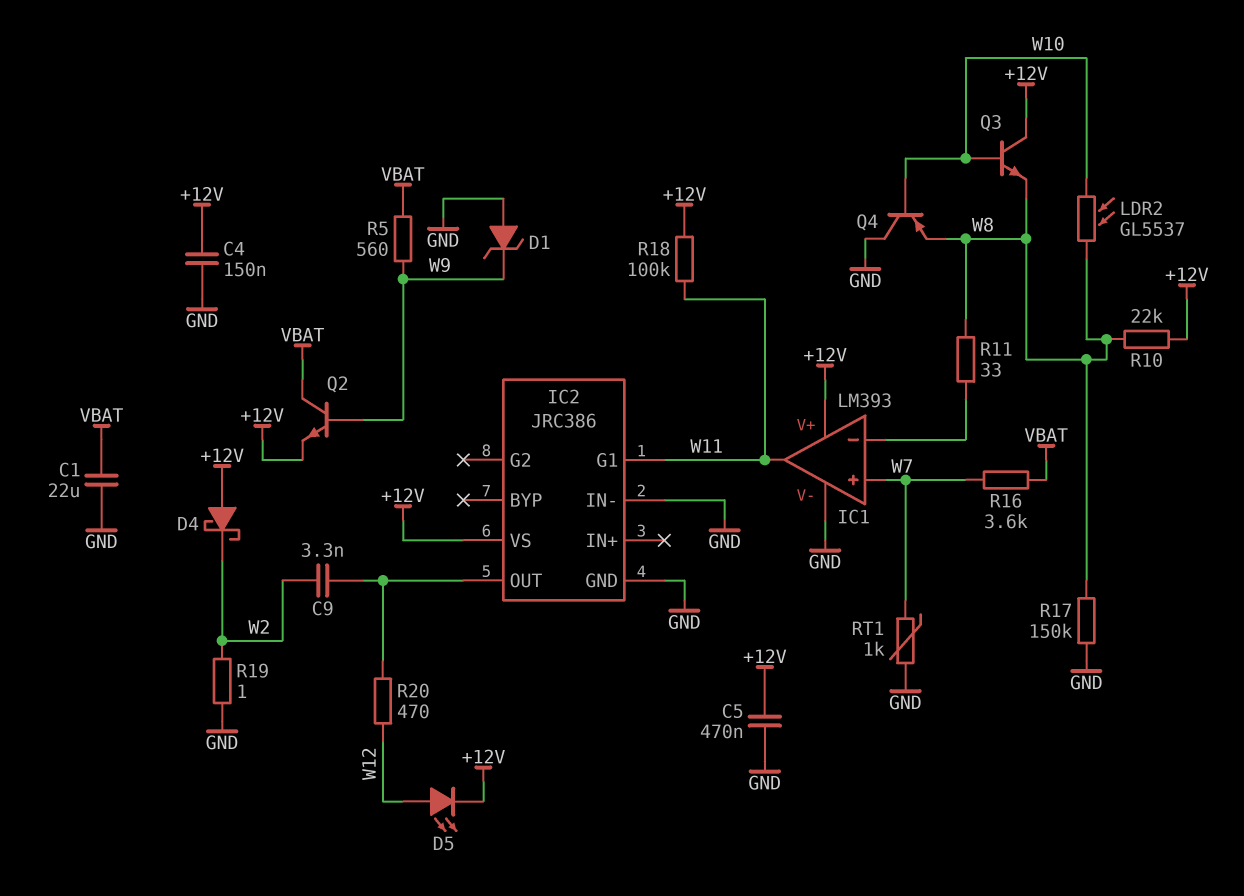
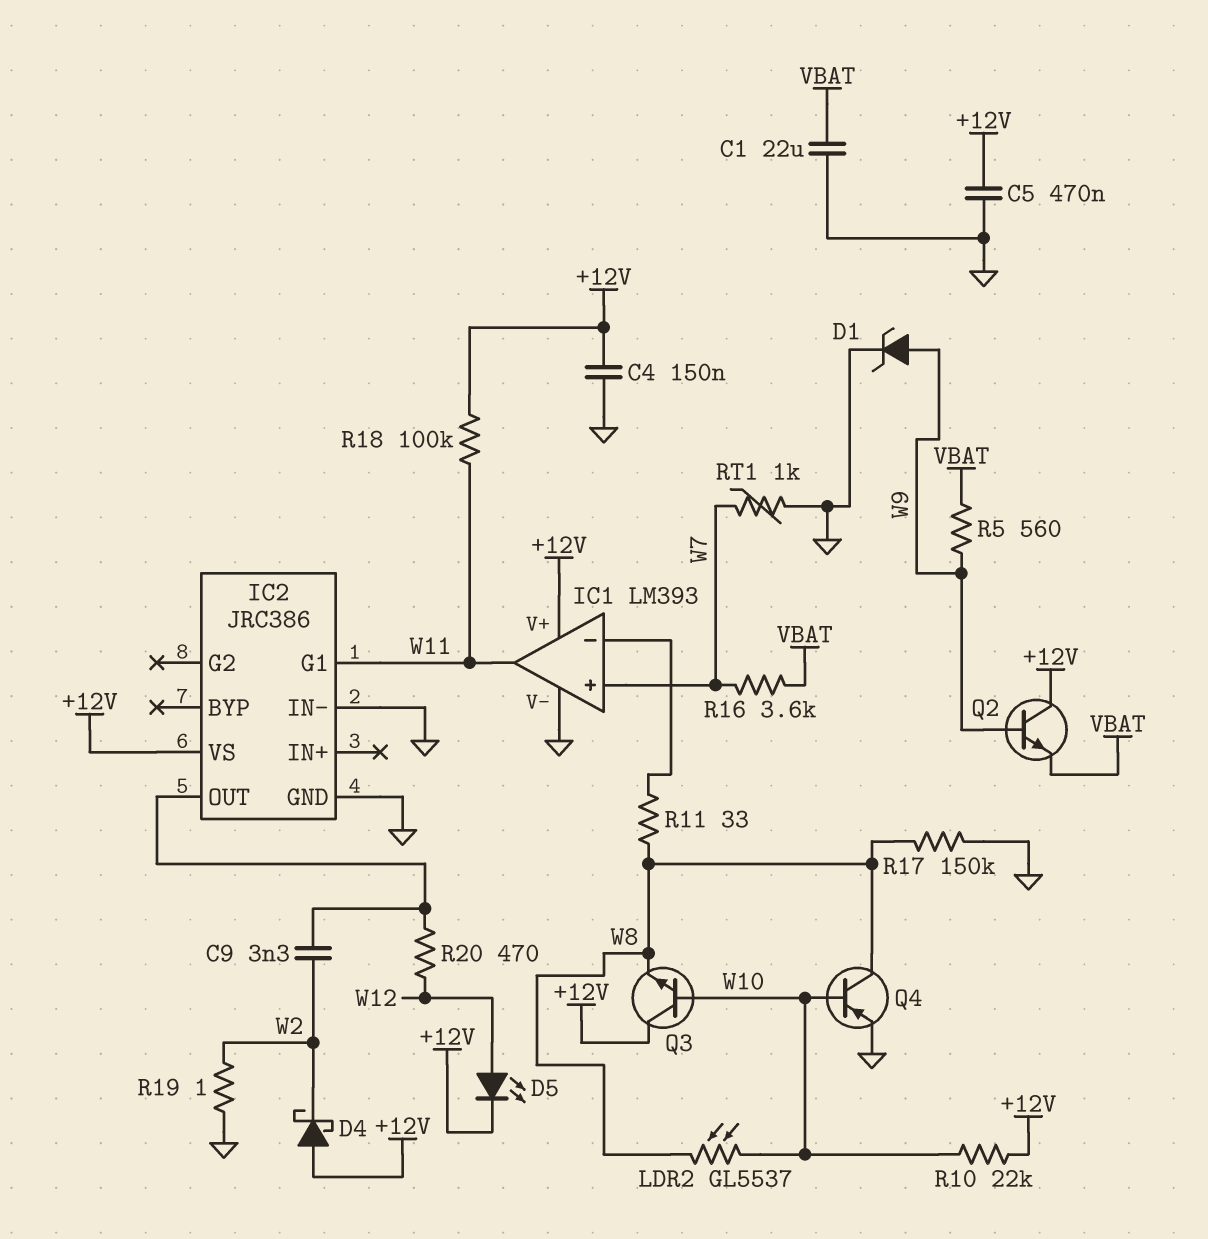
D1: zener (A GND, K W9) -> zener (A W9, K GND)
Q2: NPN (B W9, C VBAT, E +12V) -> NPN (B W9, C +12V, E VBAT)
Q4: PNP (B W10, C GND, E W8) -> PNP (B W10, C W8, E GND)
R10: 22k (+12V, W8) -> 22k (+12V, W10)

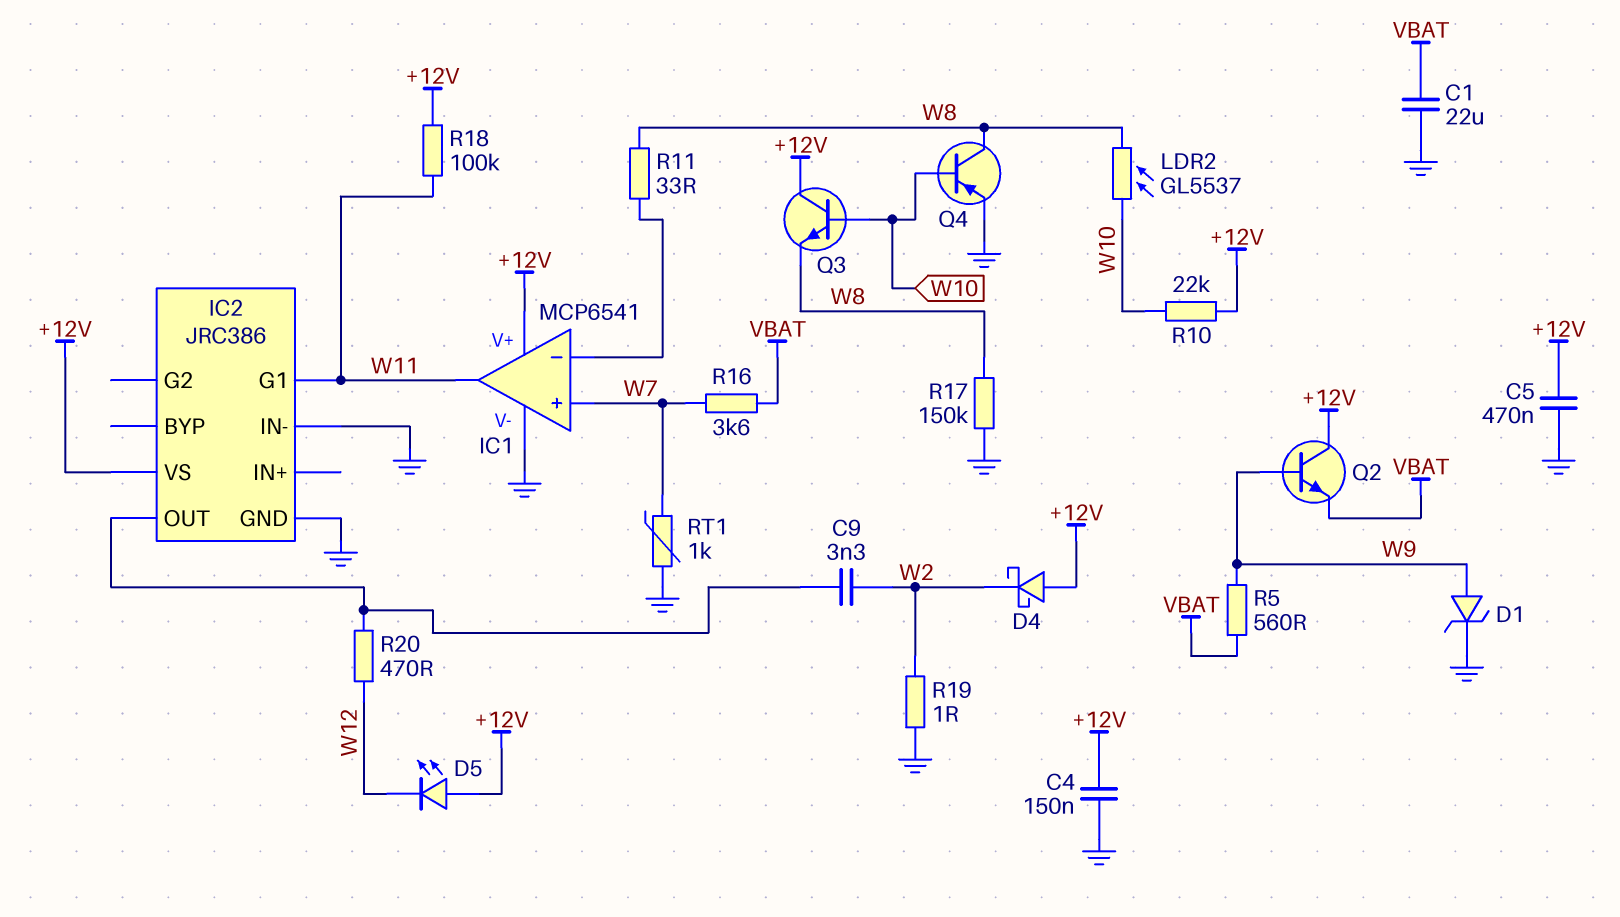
D5: LED (A W12, K +12V) -> LED (A +12V, K W12)
IC1: LM393 -> MCP6541

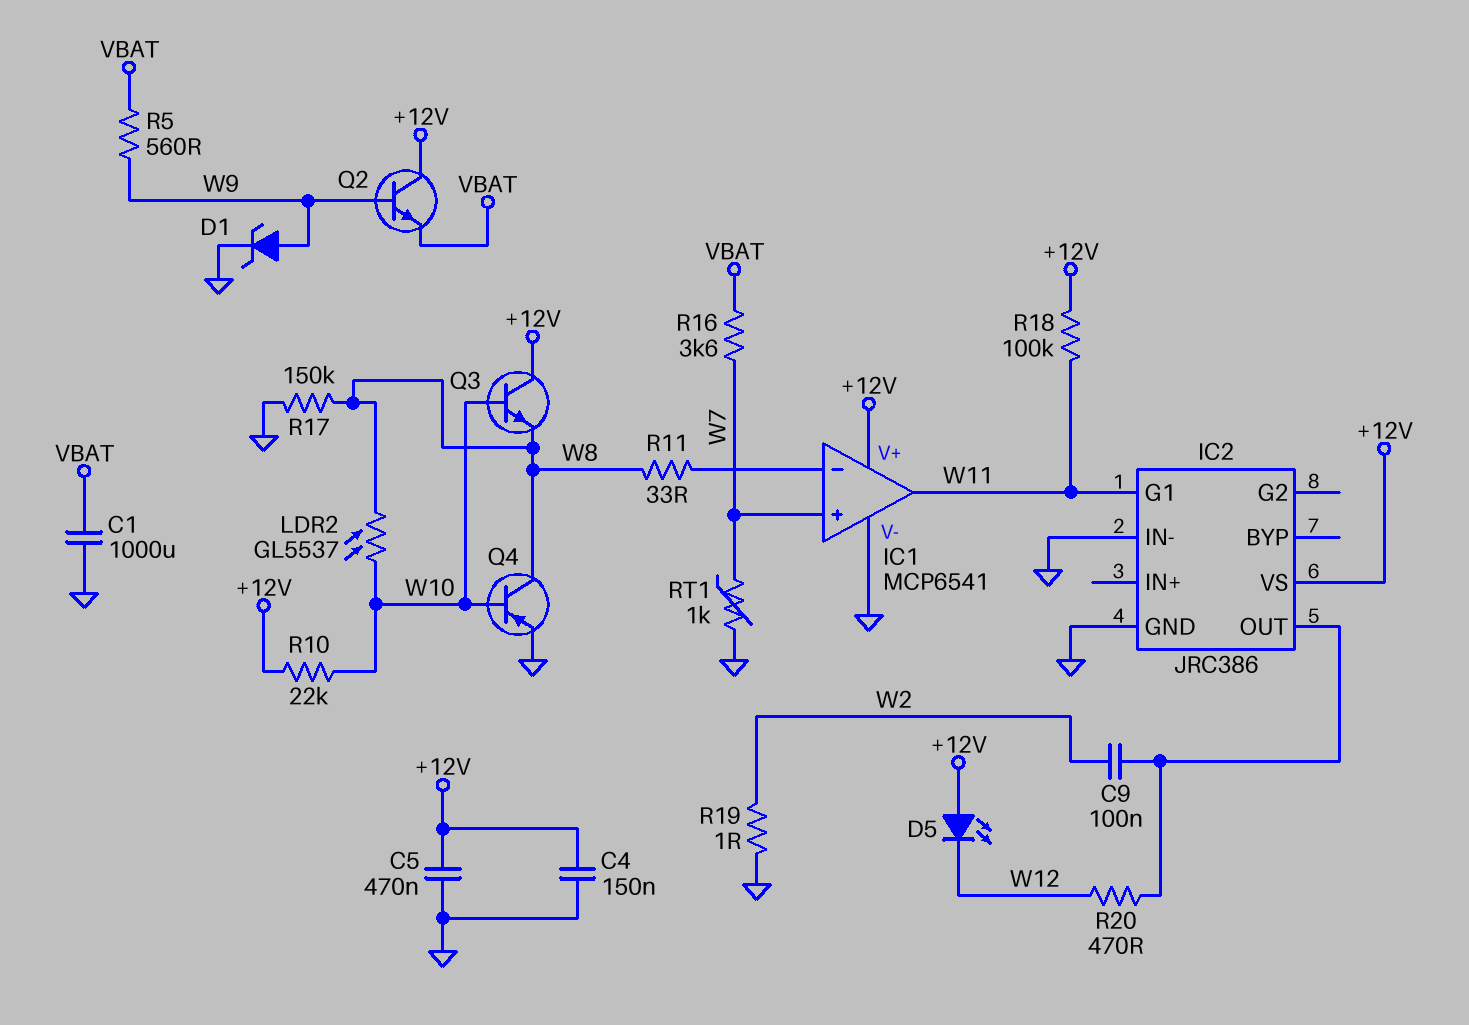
C1: 22uF (GND, VBAT) -> 1000uF (GND, VBAT)
C9: 3.3nF (IC2/OUT, W2) -> 100nF (IC2/OUT, W2)
D4: schottky (A +12V, K W2) -> none

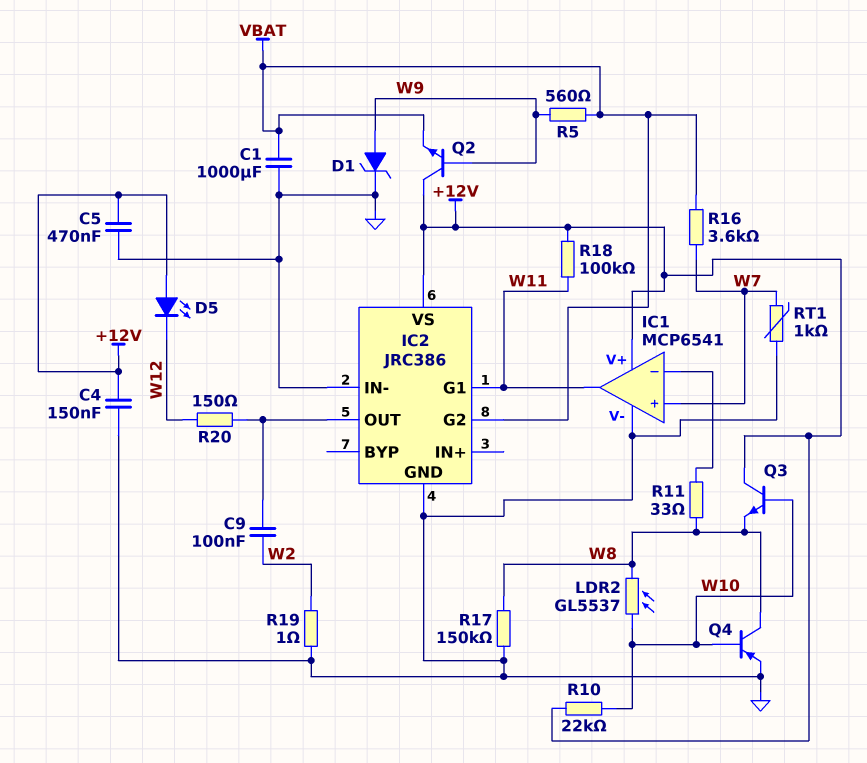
IC2 pin G2: none -> VBAT
R20: 470 (IC2/OUT, W12) -> 150 (IC2/OUT, W12)

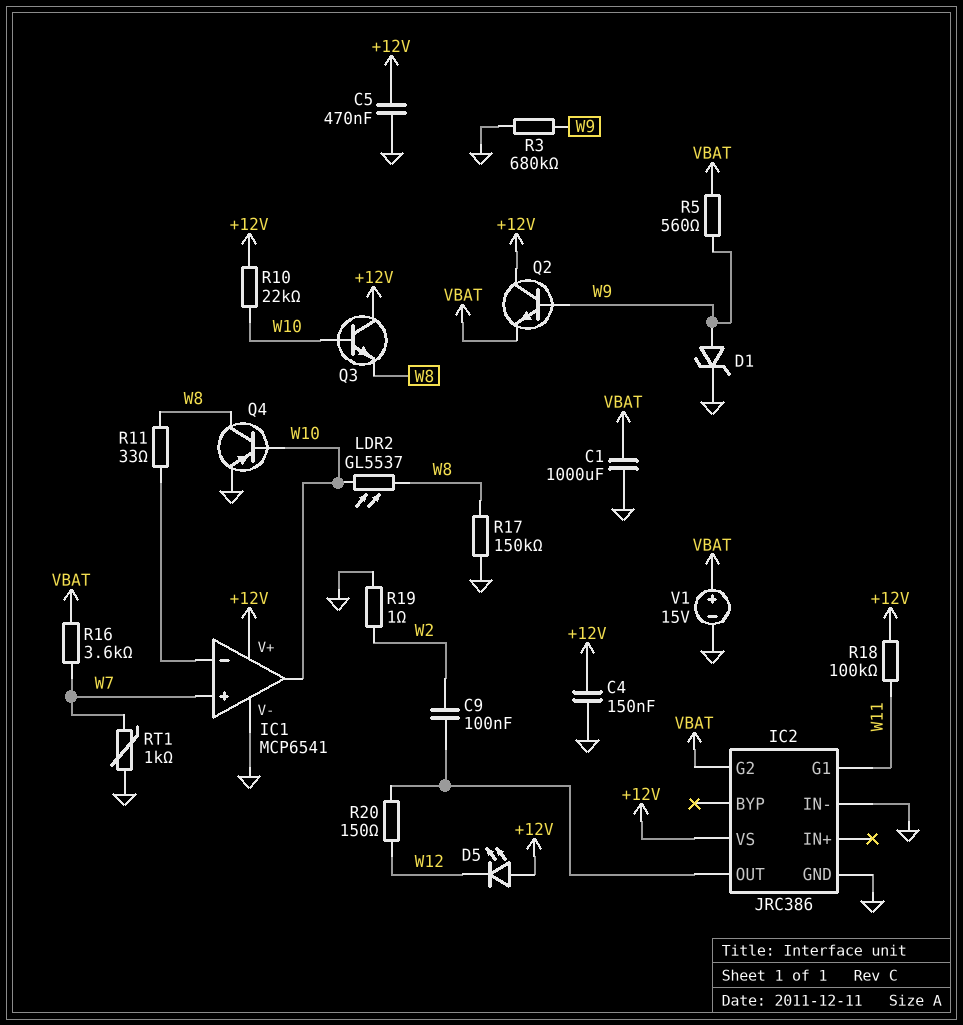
IC1 pin out: W11 -> W10
R3: none -> 680k (GND, W9)
V1: none -> 15V (plus VBAT, minus GND)

